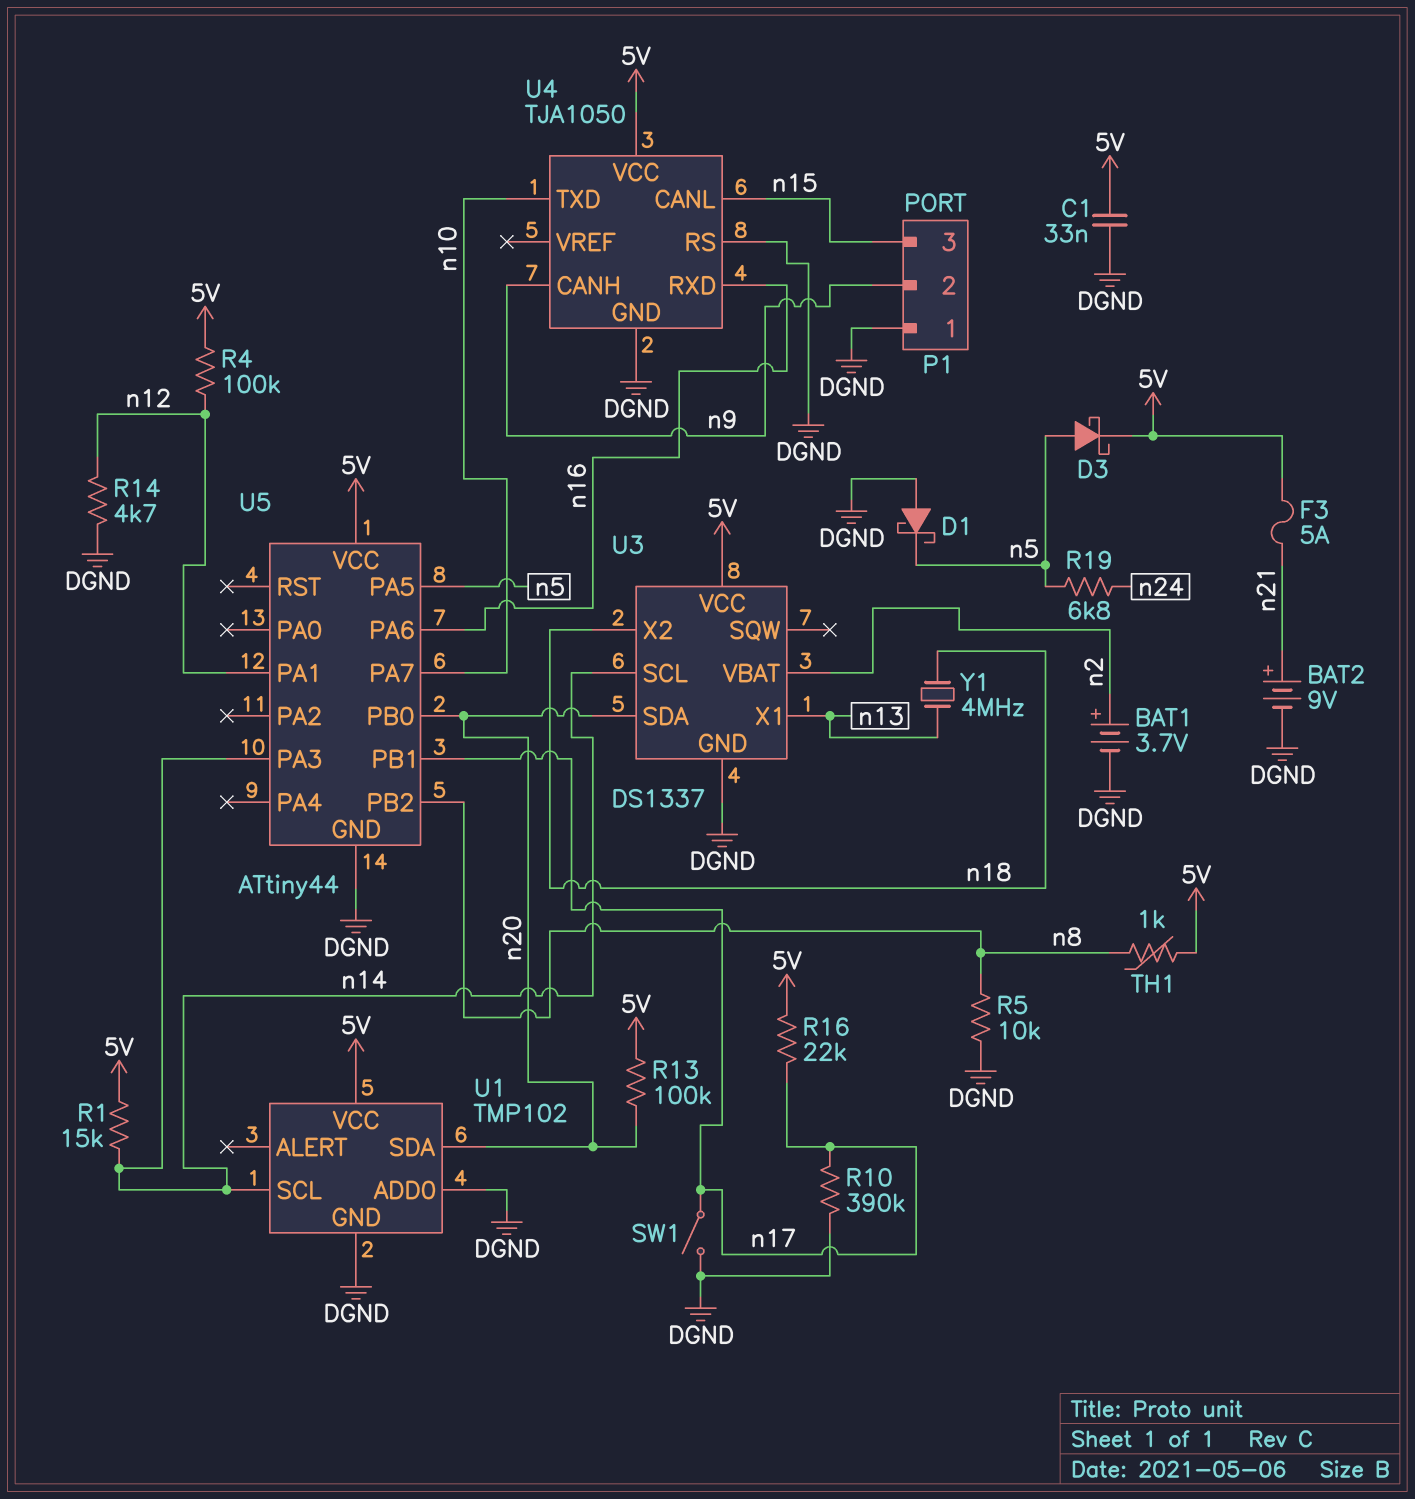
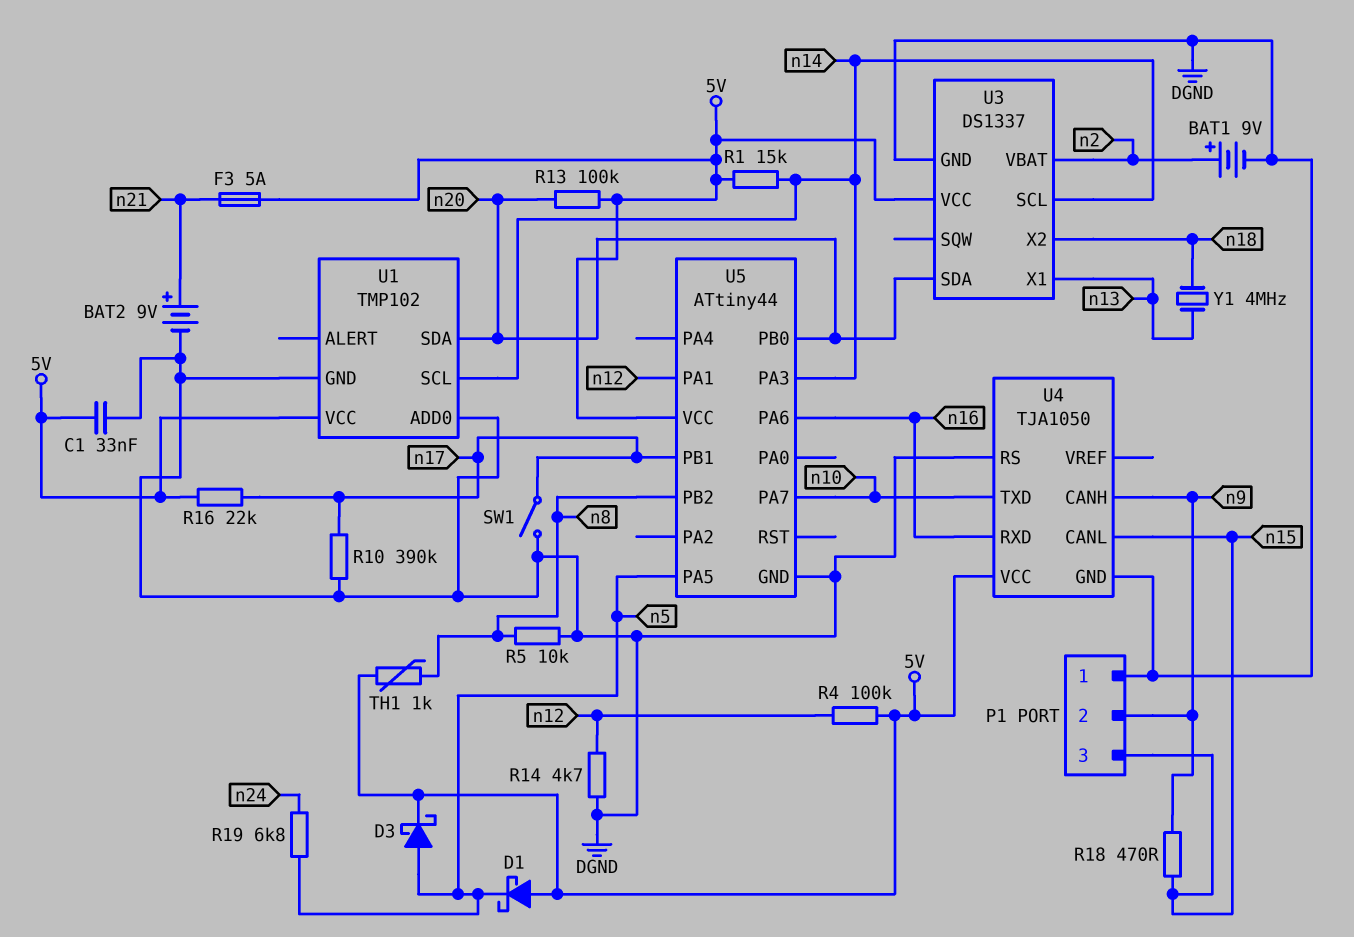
BAT1: 3.7V (plus n2, minus DGND) -> 9V (plus n2, minus DGND)
D1: schottky (A DGND, K n5) -> schottky (A 5V, K n5)
R18: none -> 470 (n9, n15)

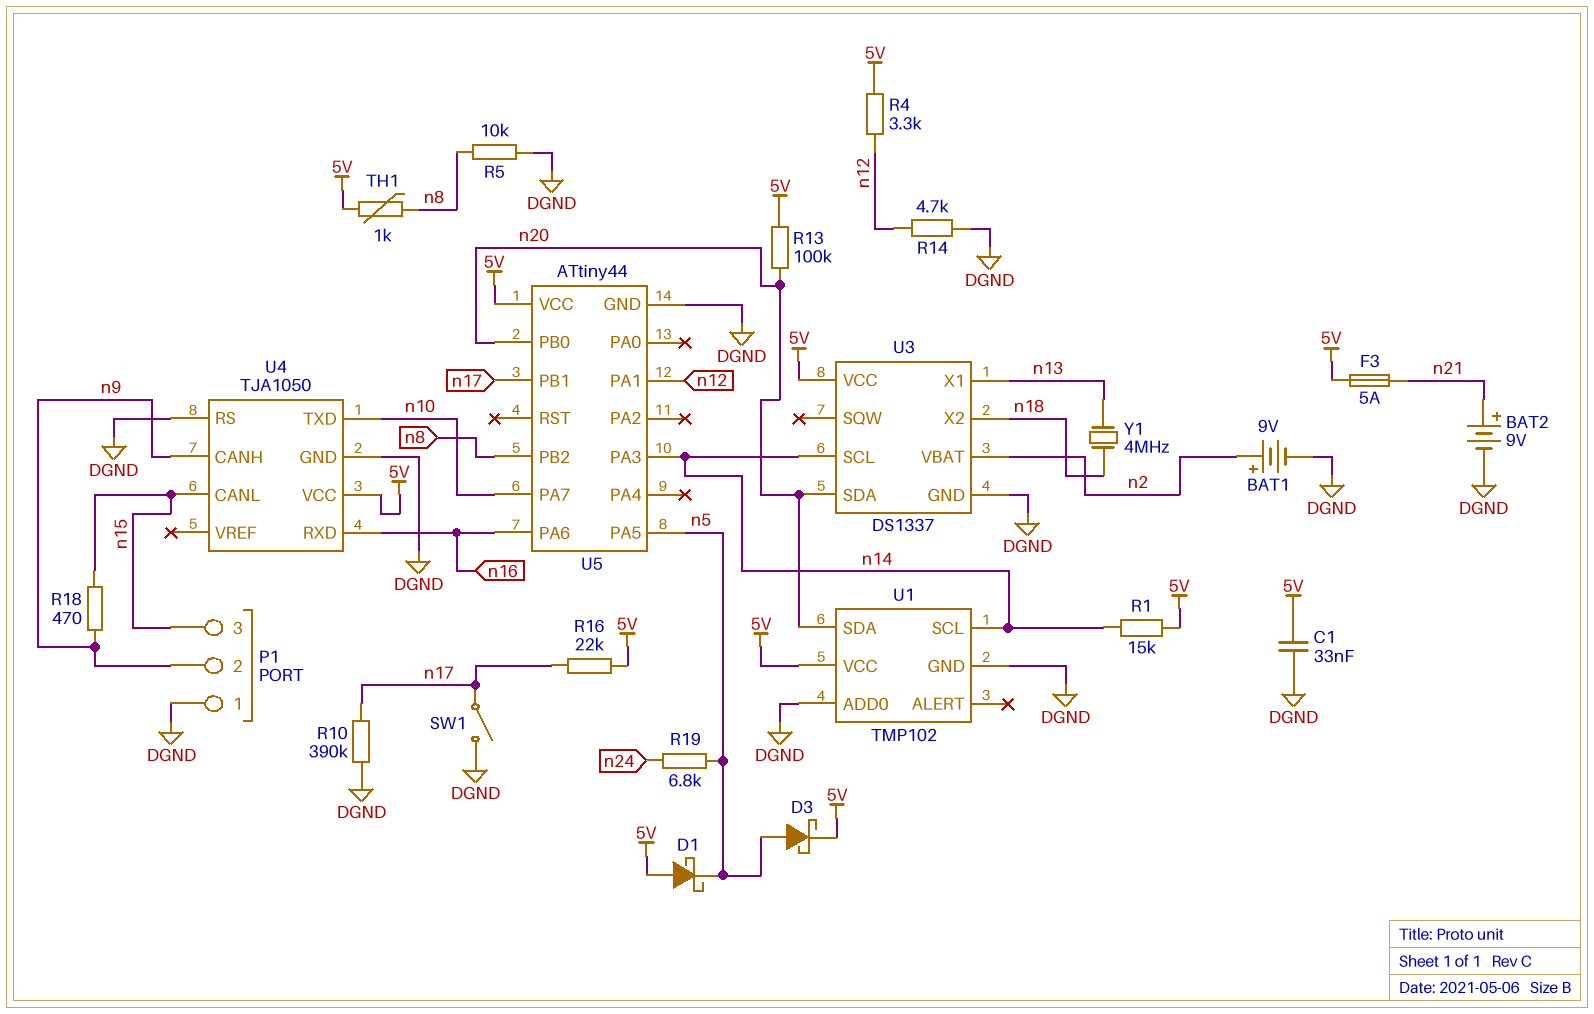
R4: 100k (5V, n12) -> 3.3k (5V, n12)

